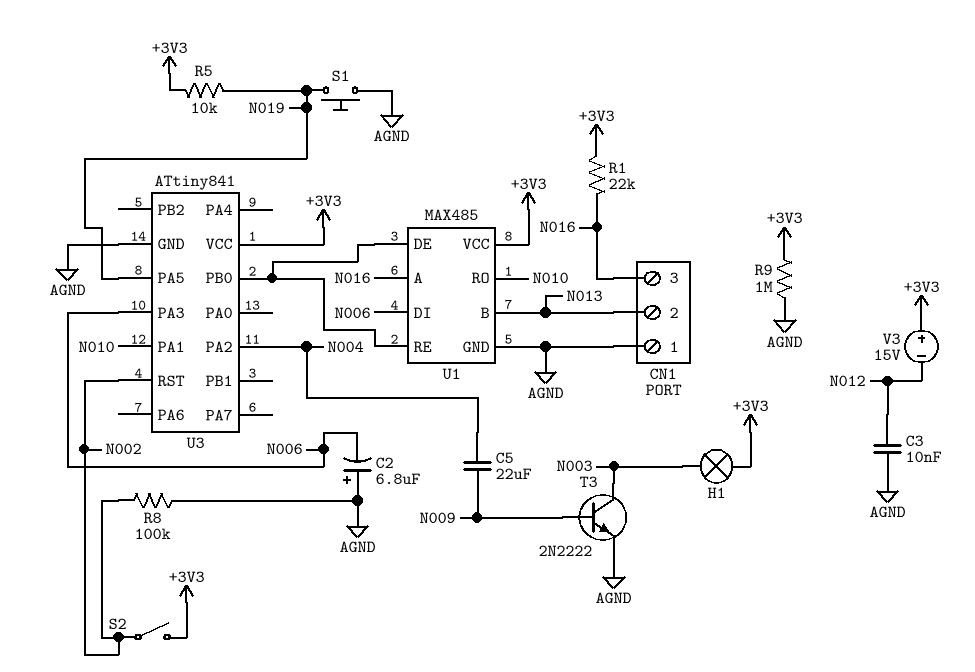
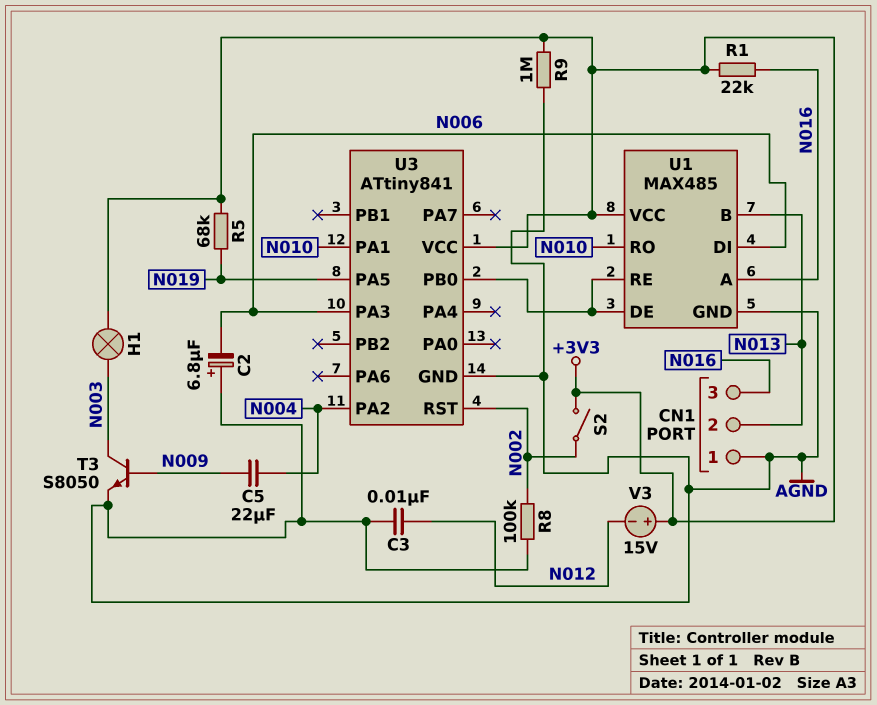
R5: 10k (+3V3, N019) -> 68k (+3V3, N019)
S1: button (AGND, N019) -> none
T3: NPN 2N2222 (B N009, C N003, E AGND) -> NPN S8050 (B N009, C N003, E AGND)

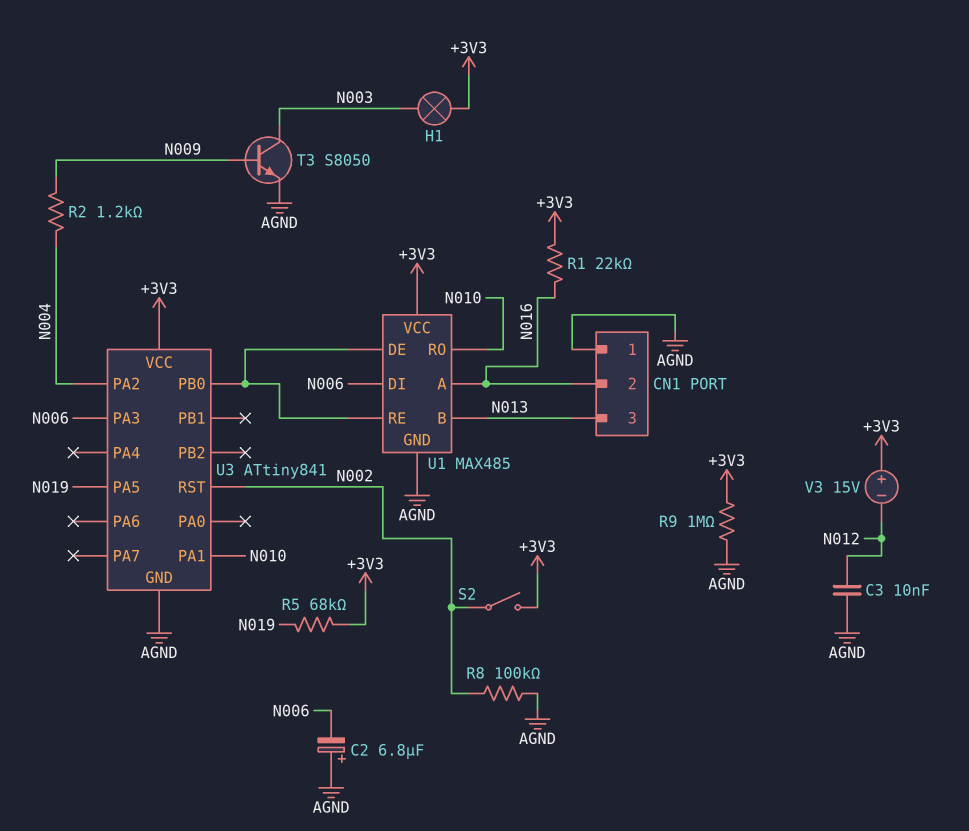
C5: 22uF (N004, N009) -> none
CN1 pin 2: N013 -> N016
CN1 pin 3: N016 -> N013
R2: none -> 1.2k (N004, N009)

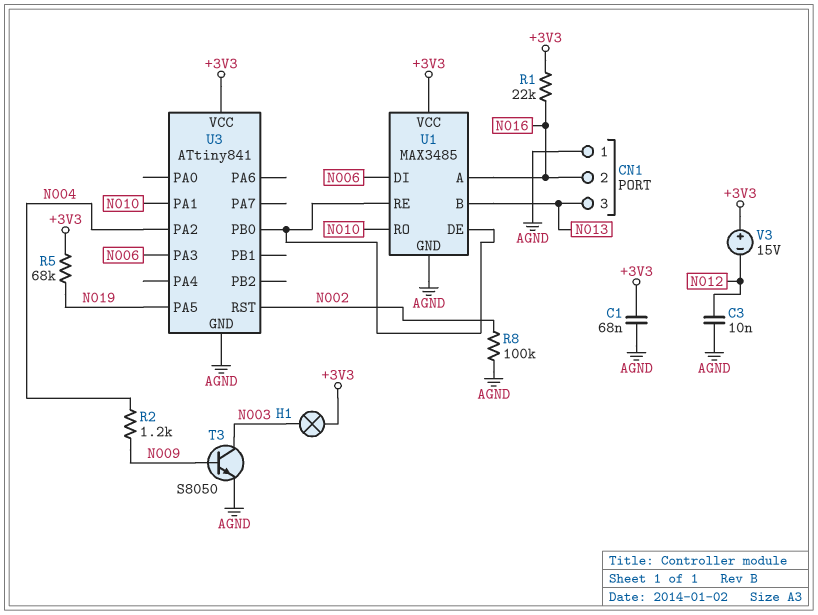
C1: none -> 68nF (+3V3, AGND)
C2: 6.8uF (plus AGND, minus N006) -> none
R9: 1M (+3V3, AGND) -> none
S2: switch (+3V3, N002) -> none
U1: MAX485 -> MAX3485

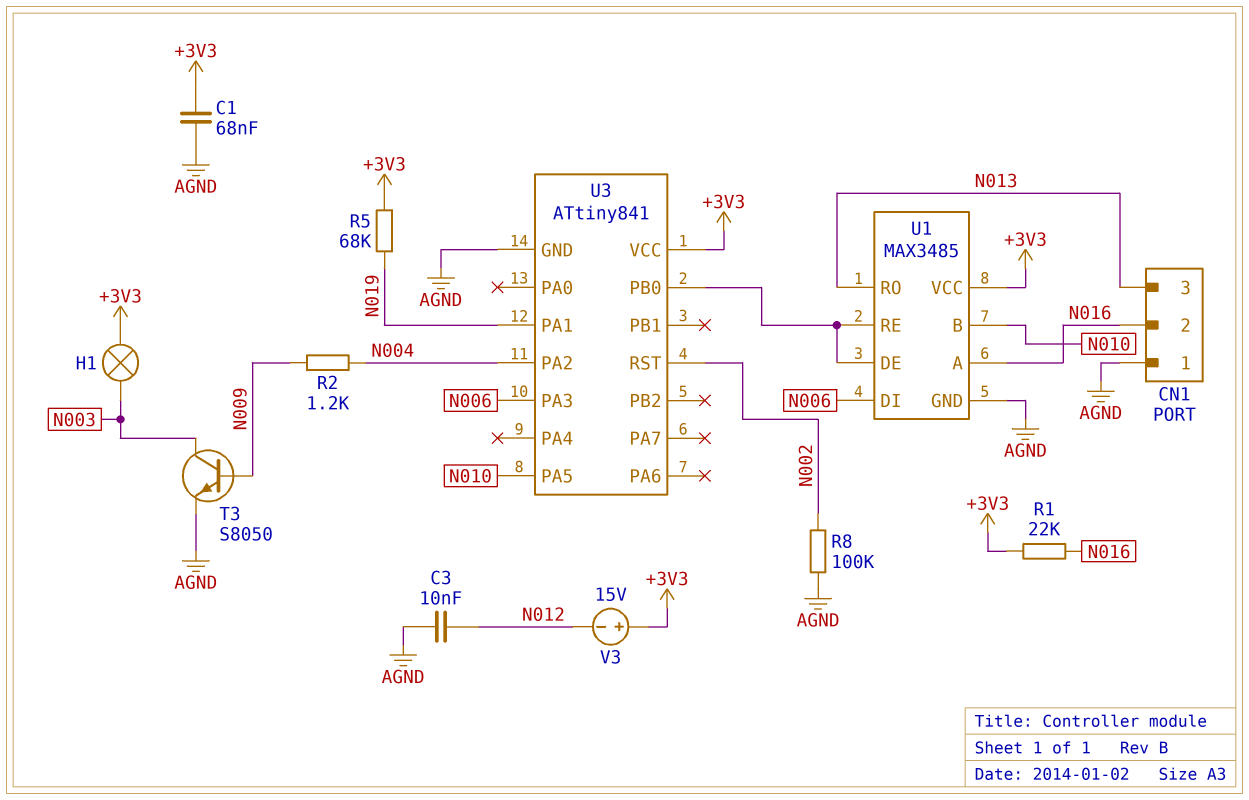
U1 pin B: N013 -> N010
U1 pin RO: N010 -> N013
U3 pin PA1: N010 -> N019
U3 pin PA5: N019 -> N010

